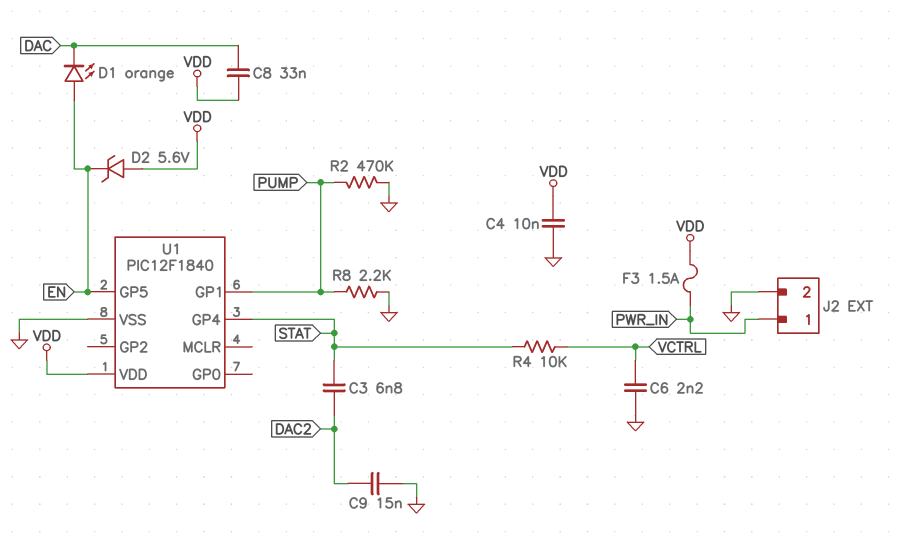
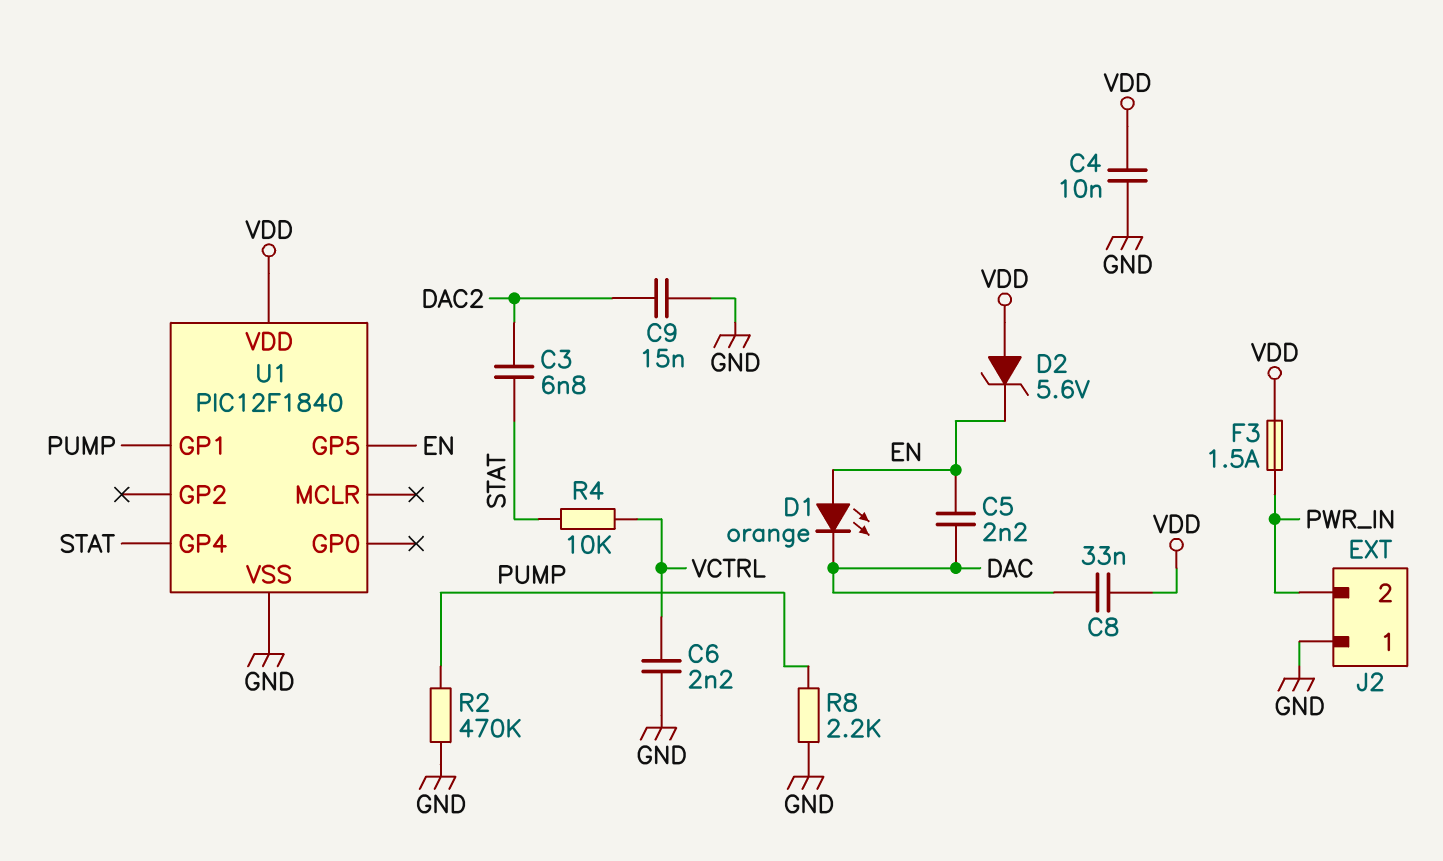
C5: none -> 2.2nF (DAC, EN)
J2 pin 1: PWR_IN -> GND
J2 pin 2: GND -> PWR_IN

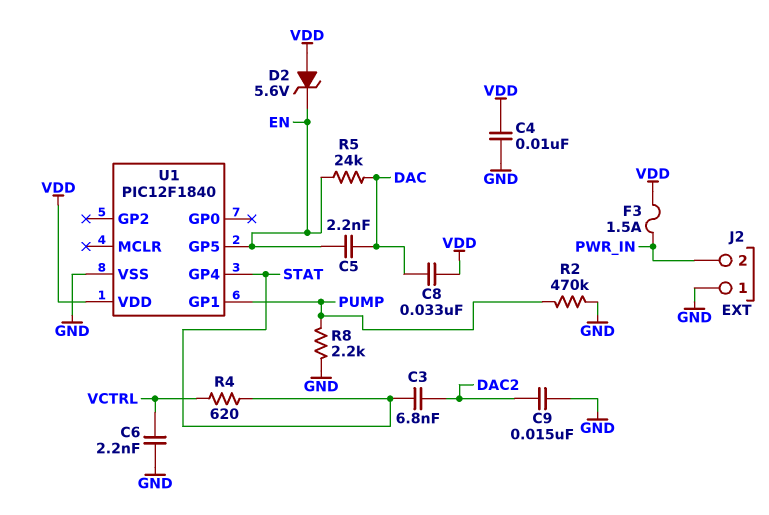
D1: LED orange (A EN, K DAC) -> none
R4: 10k (STAT, VCTRL) -> 620 (STAT, VCTRL)
R5: none -> 24k (DAC, EN)

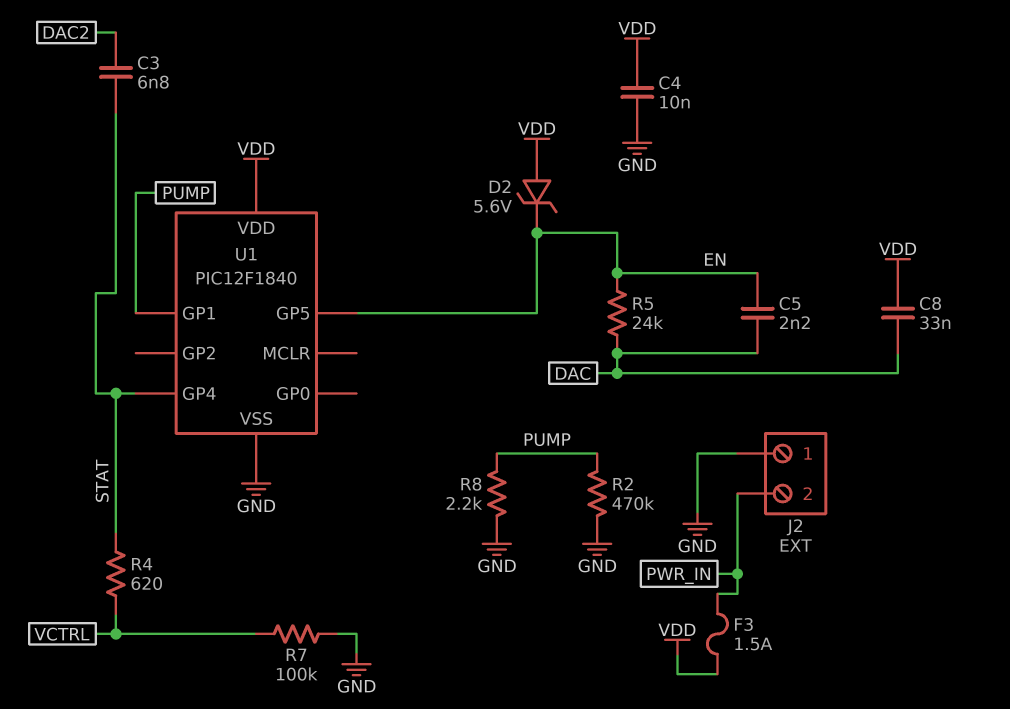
C6: 2.2nF (GND, VCTRL) -> none
C9: 15nF (DAC2, GND) -> none
R7: none -> 100k (GND, VCTRL)

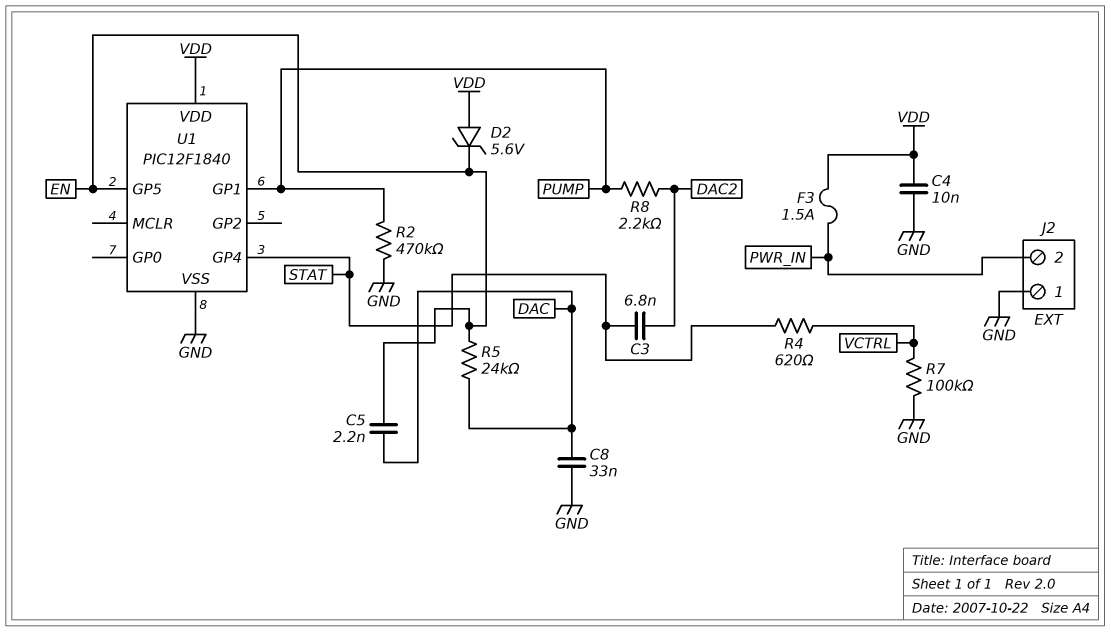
C8: 33nF (DAC, VDD) -> 33nF (DAC, GND)
R8: 2.2k (GND, PUMP) -> 2.2k (DAC2, PUMP)

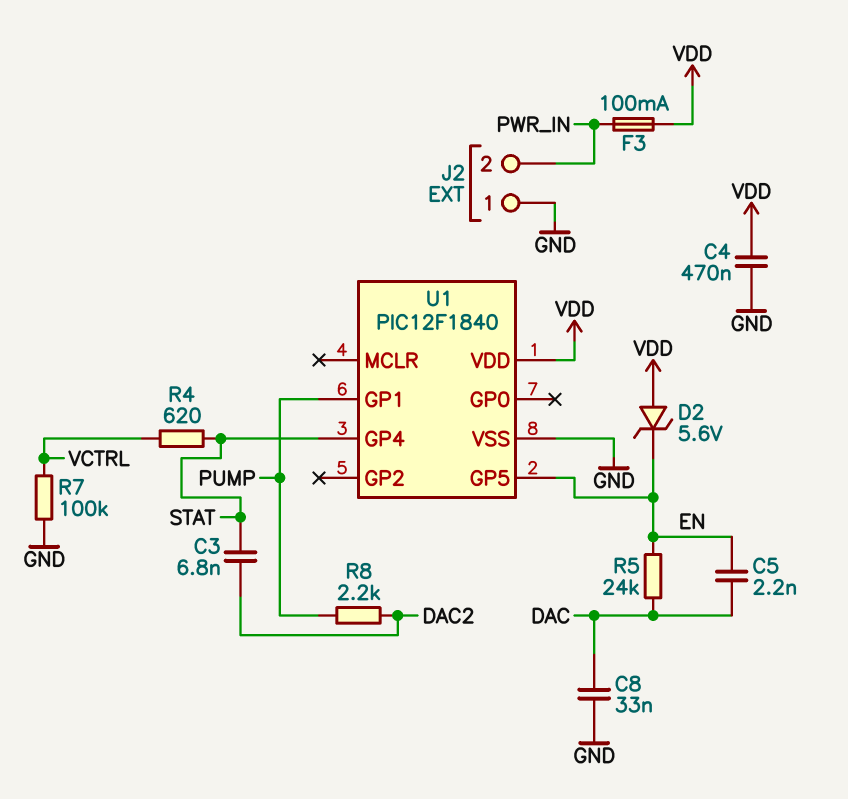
C4: 10nF (GND, VDD) -> 470nF (GND, VDD)
F3: 1.5A (PWR_IN, VDD) -> 100mA (PWR_IN, VDD)
R2: 470k (GND, PUMP) -> none

